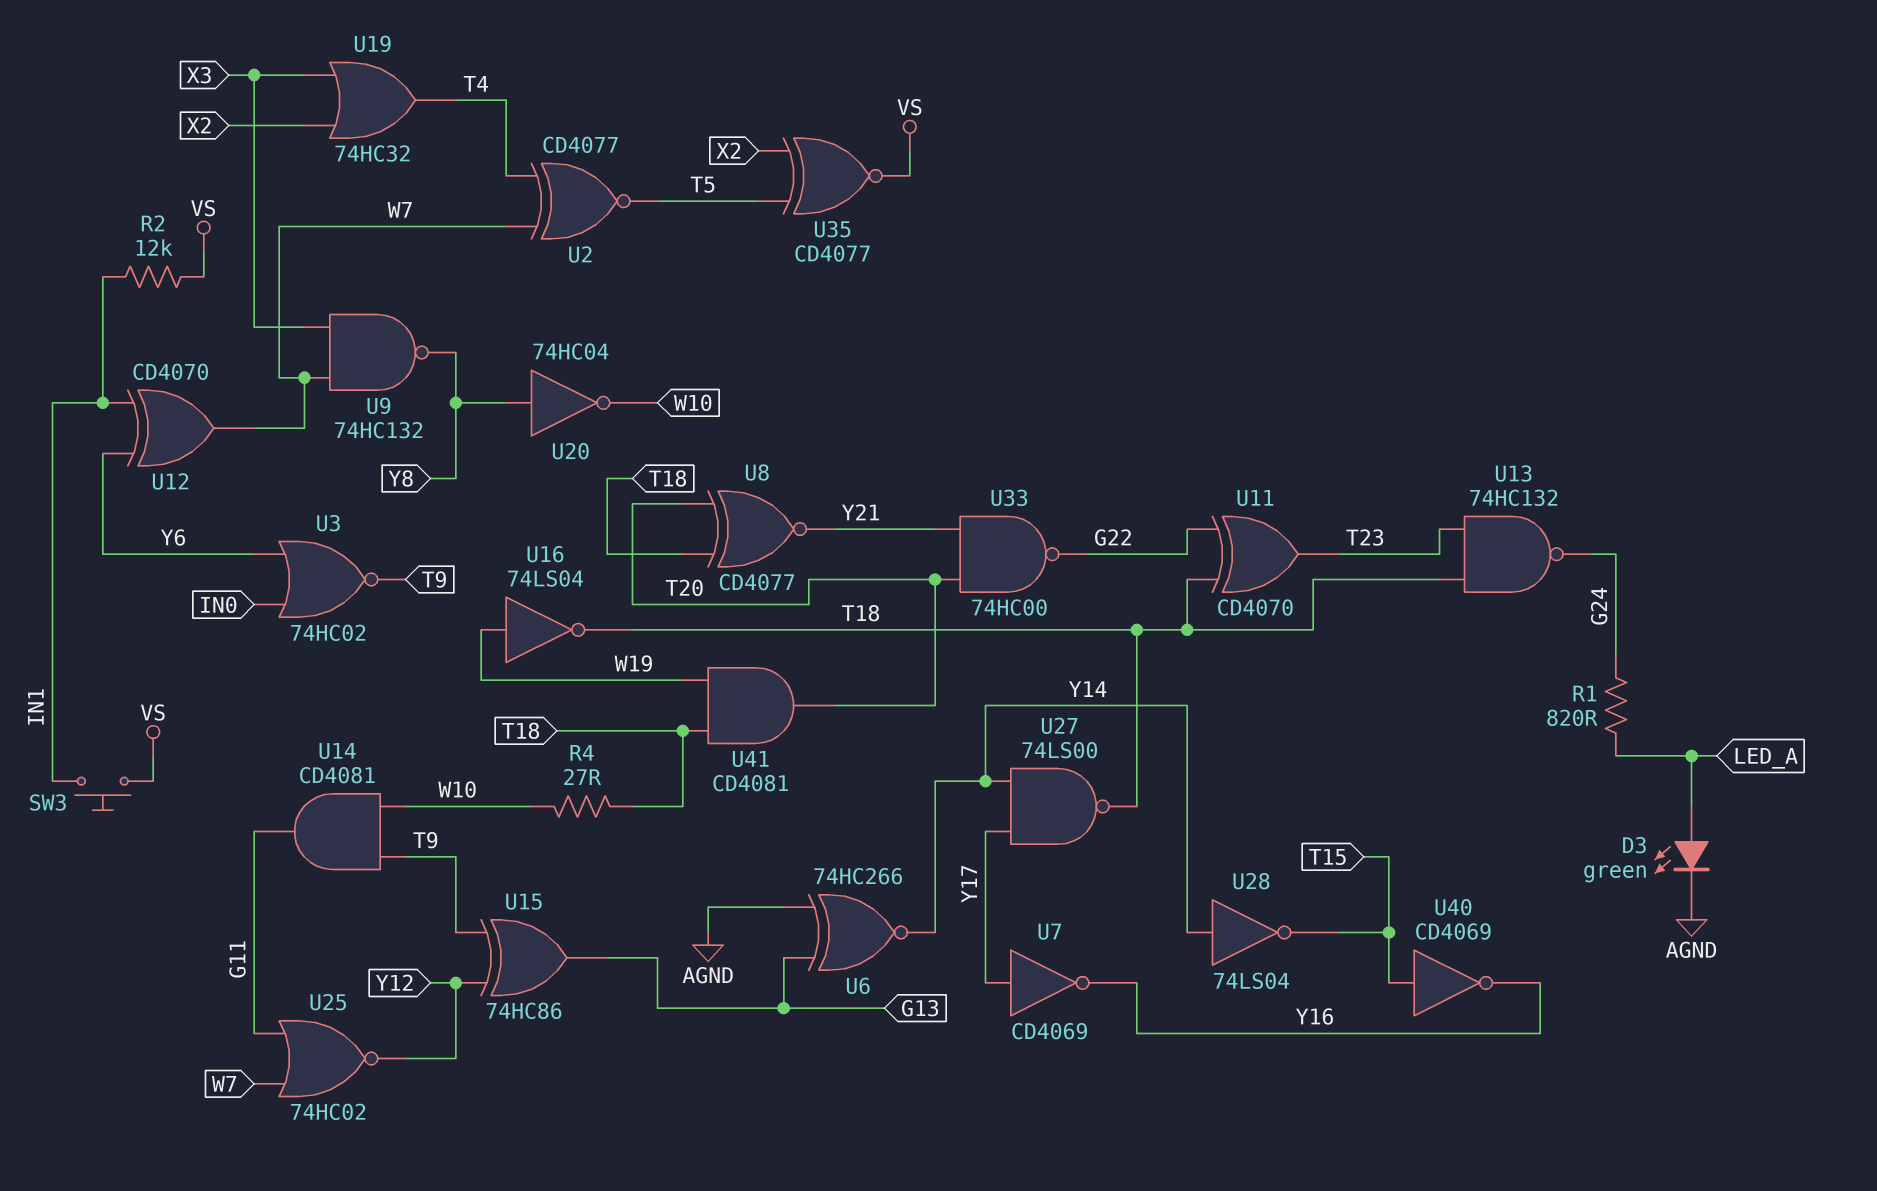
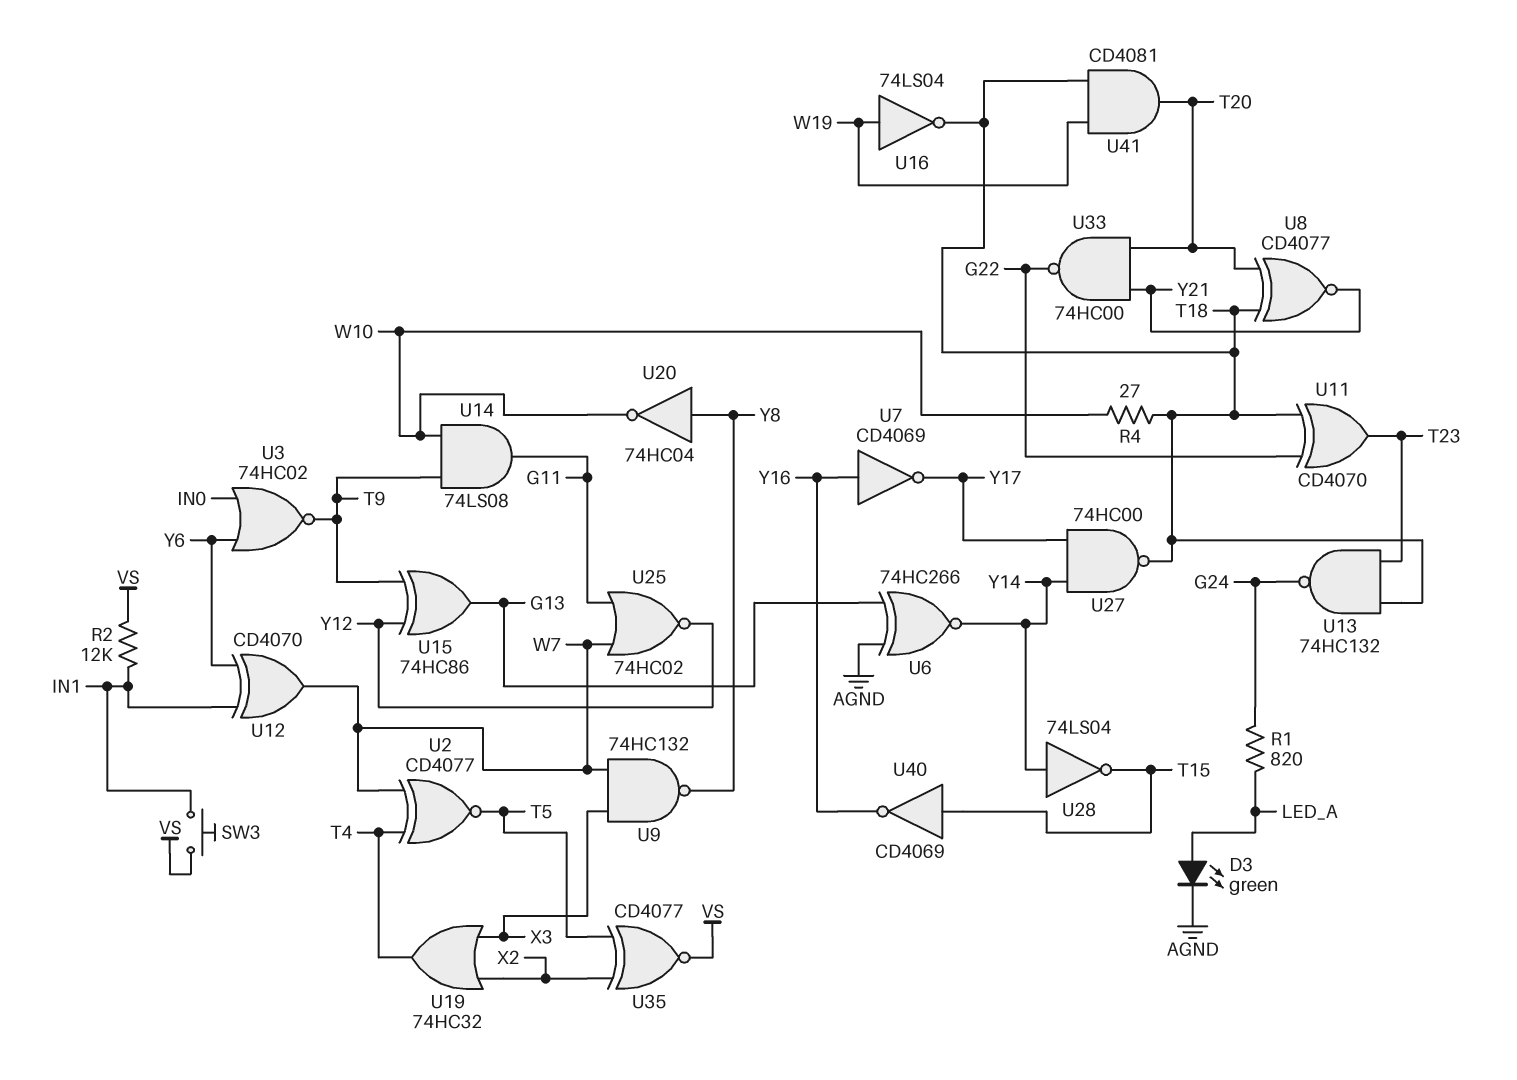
U7: NOT CD4069 (in Y17, out Y16) -> NOT CD4069 (in Y16, out Y17)
U14: AND CD4081 (in T9, in W10, out G11) -> AND 74LS08 (in T9, in W10, out G11)
U27: NAND 74LS00 (in Y14, in Y17, out T18) -> NAND 74HC00 (in Y14, in Y17, out T18)

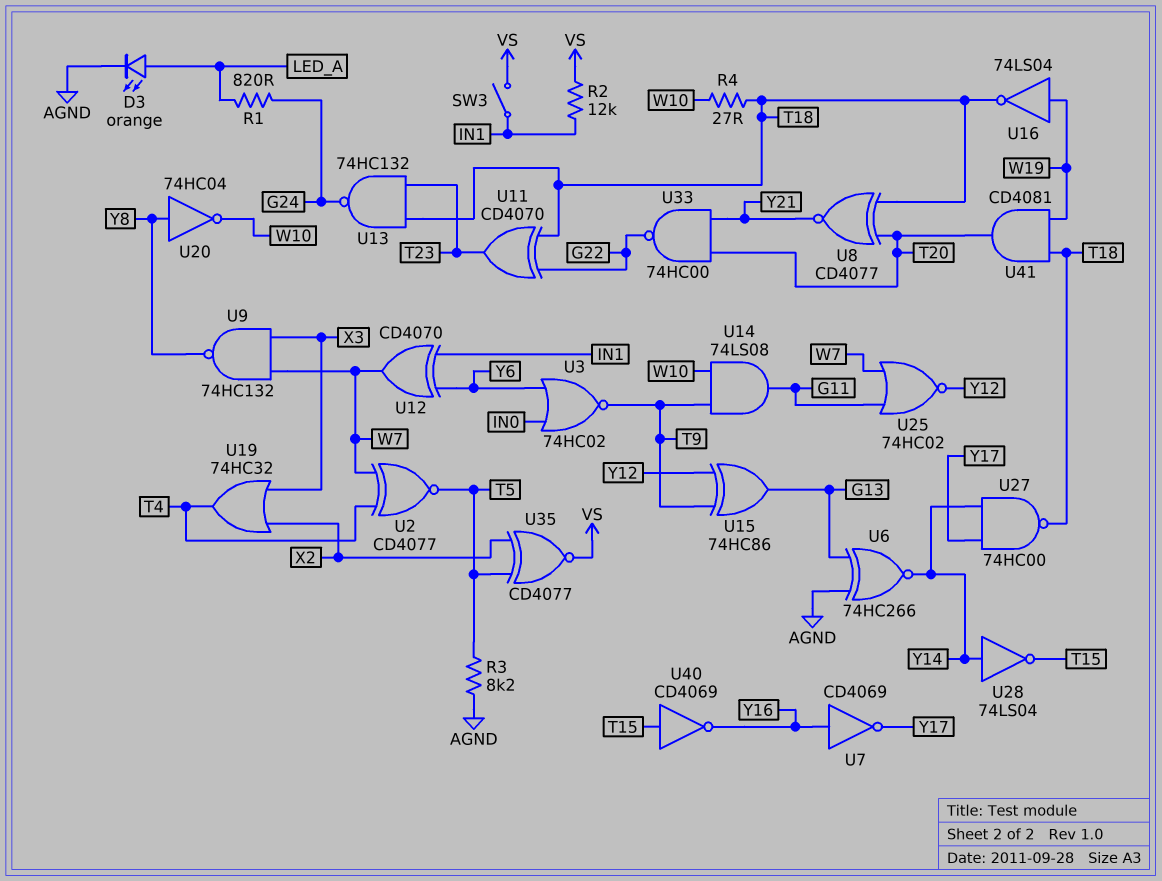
D3: LED green (A LED_A, K AGND) -> LED orange (A LED_A, K AGND)
R3: none -> 8.2k (AGND, T5)
SW3: button (IN1, VS) -> switch (IN1, VS)

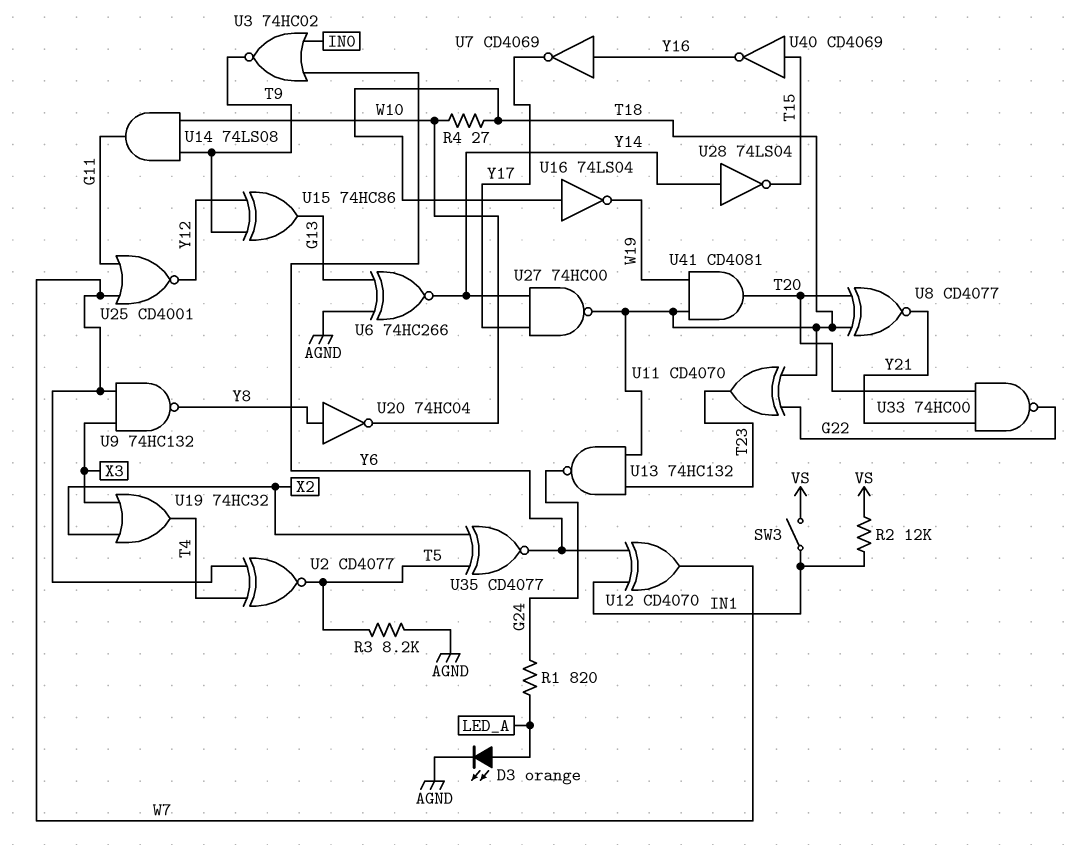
U16: NOT 74LS04 (in W19, out T18) -> NOT 74LS04 (in T18, out W19)
U25: NOR 74HC02 (in G11, in W7, out Y12) -> NOR CD4001 (in G11, in W7, out Y12)
U35: XNOR CD4077 (in T5, in X2, out VS) -> XNOR CD4077 (in T5, in X2, out Y6)

